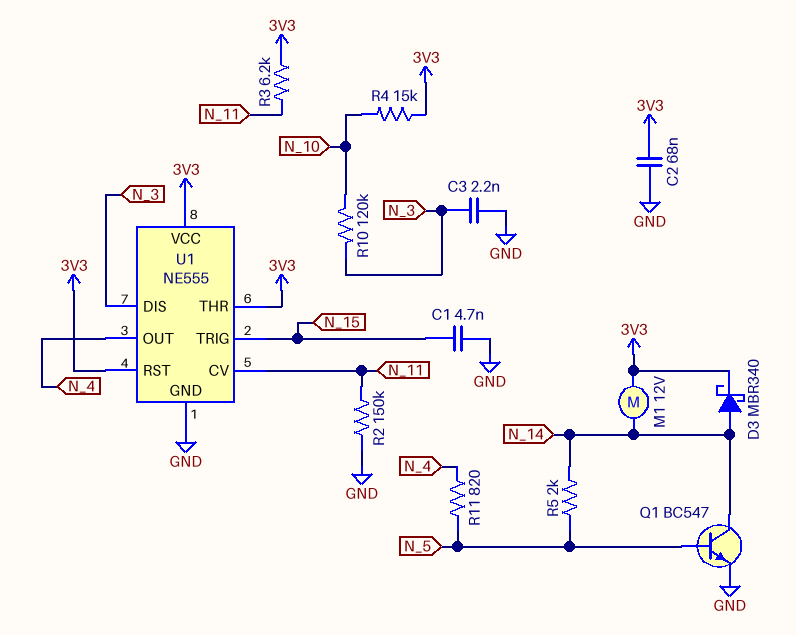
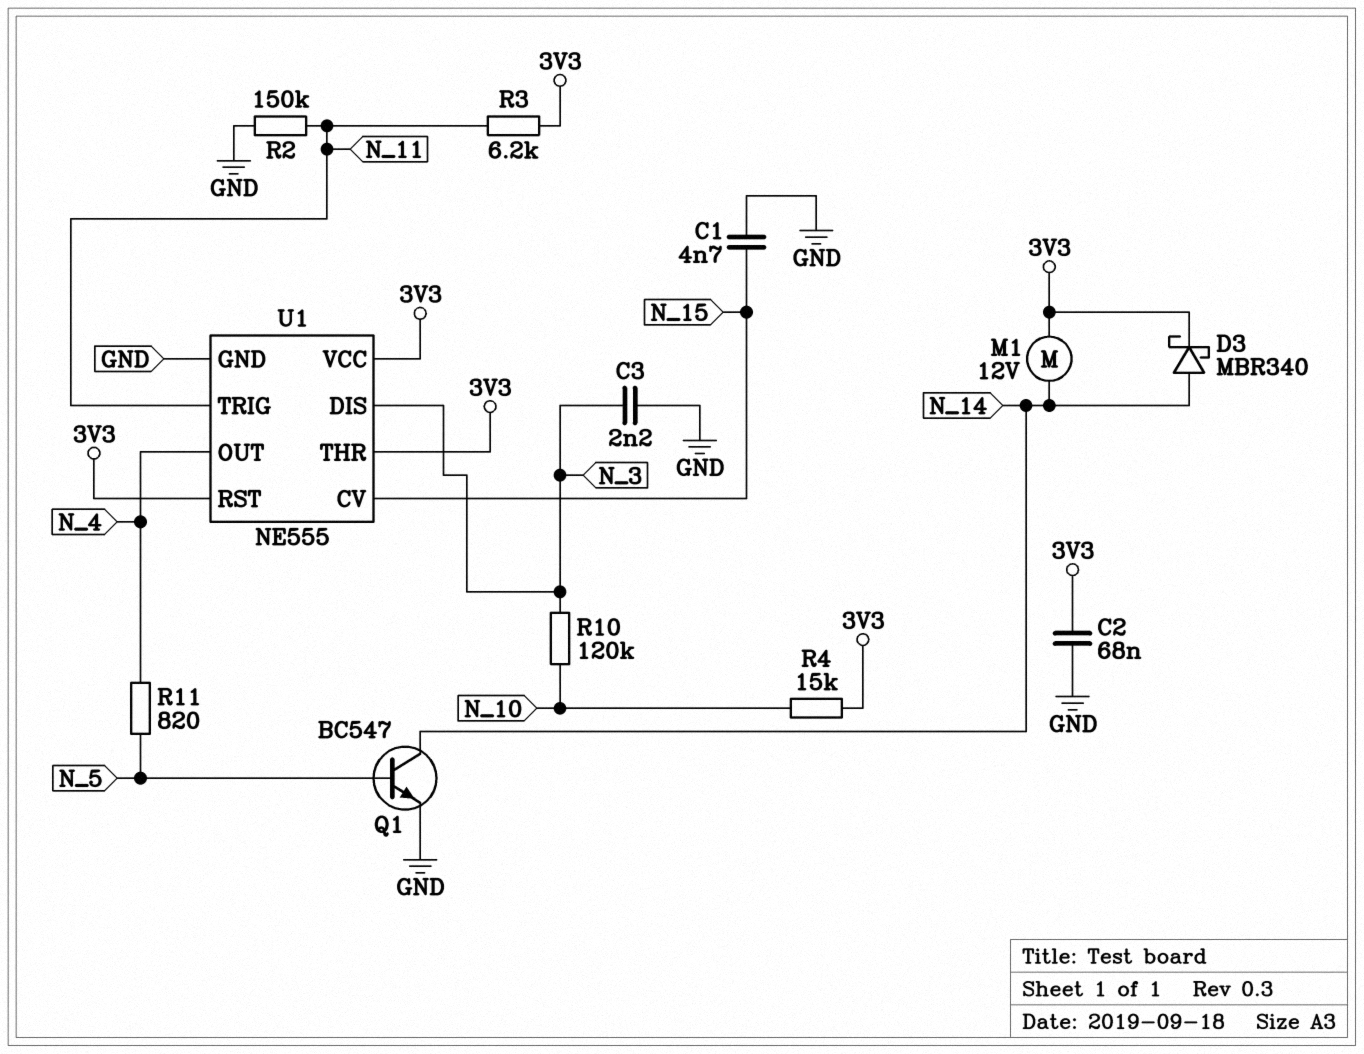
R5: 2k (N_5, N_14) -> none
U1 pin CV: N_11 -> N_15
U1 pin TRIG: N_15 -> N_11

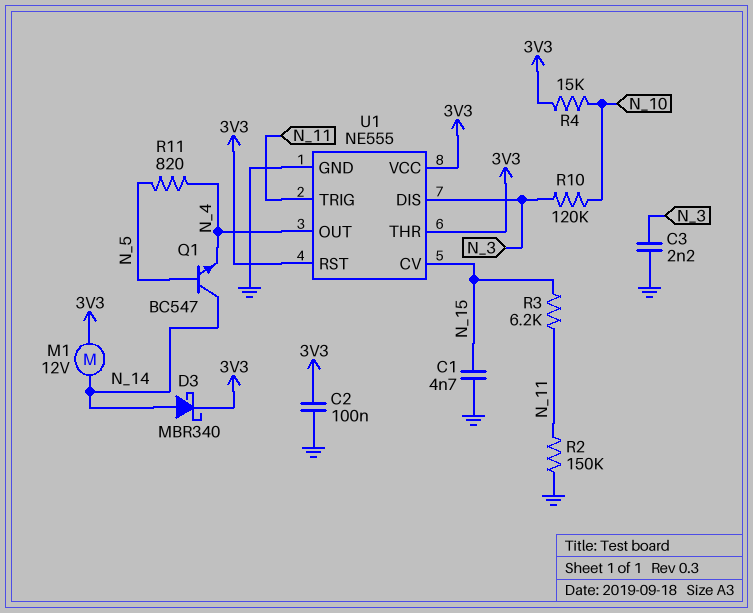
C2: 68nF (3V3, GND) -> 100nF (3V3, GND)
Q1: NPN BC547 (B N_5, C N_14, E GND) -> NPN BC547 (B N_5, C N_14, E N_4)
R3: 6.2k (3V3, N_11) -> 6.2k (N_11, N_15)

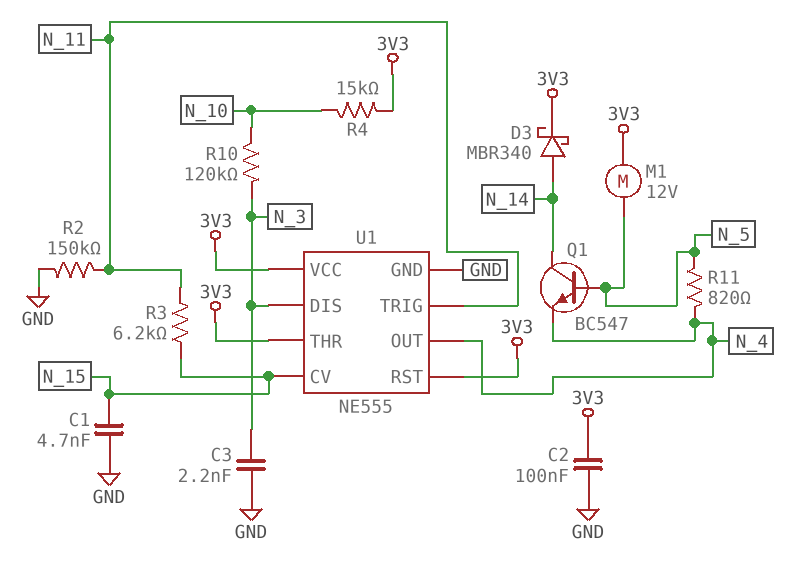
M1: motor 12V (3V3, N_14) -> motor 12V (3V3, N_5)

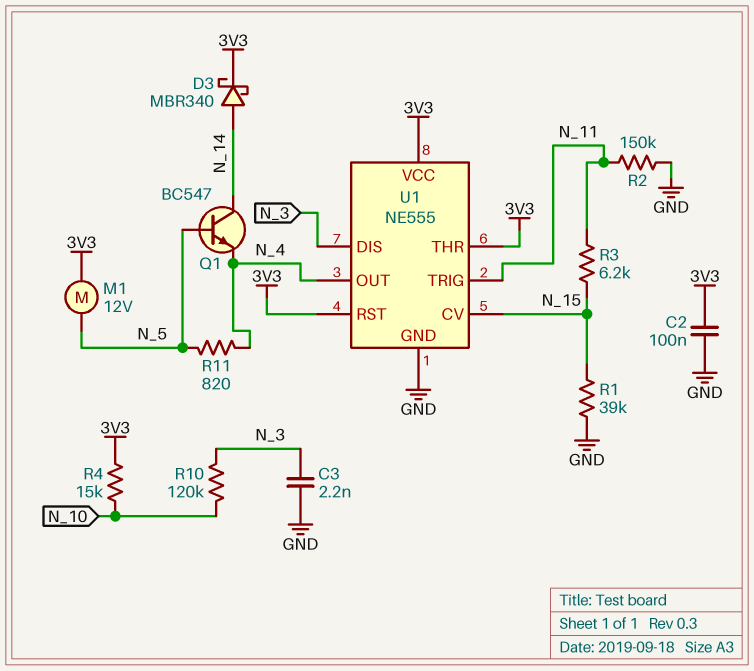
C1: 4.7nF (GND, N_15) -> none
R1: none -> 39k (GND, N_15)

